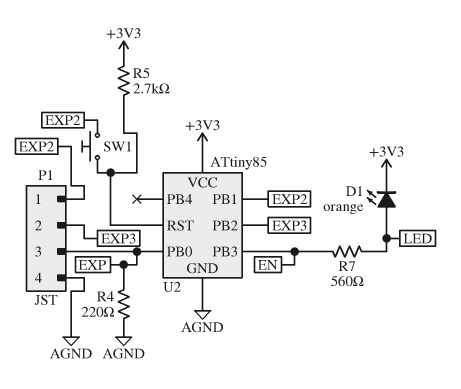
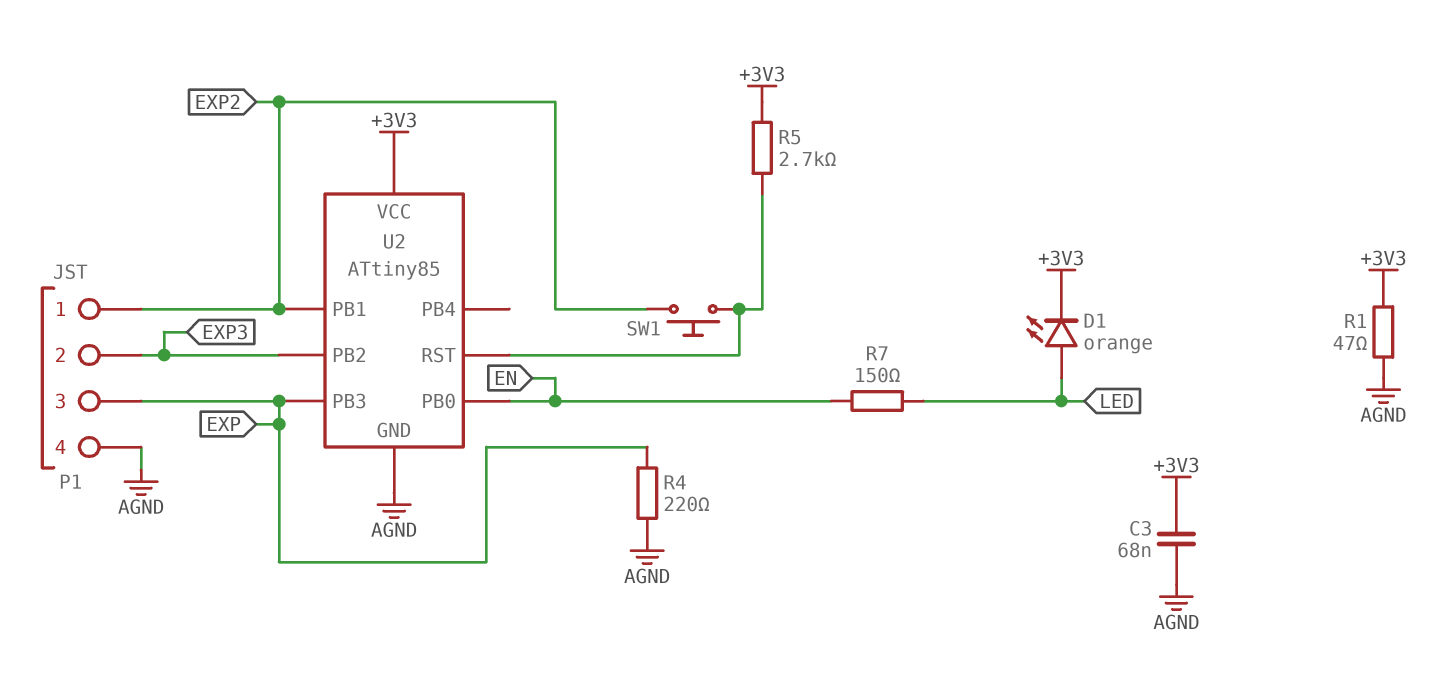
C3: none -> 68nF (+3V3, AGND)
R1: none -> 47 (+3V3, AGND)
R7: 560 (EN, LED) -> 150 (EN, LED)
U2 pin PB0: EXP -> EN
U2 pin PB3: EN -> EXP

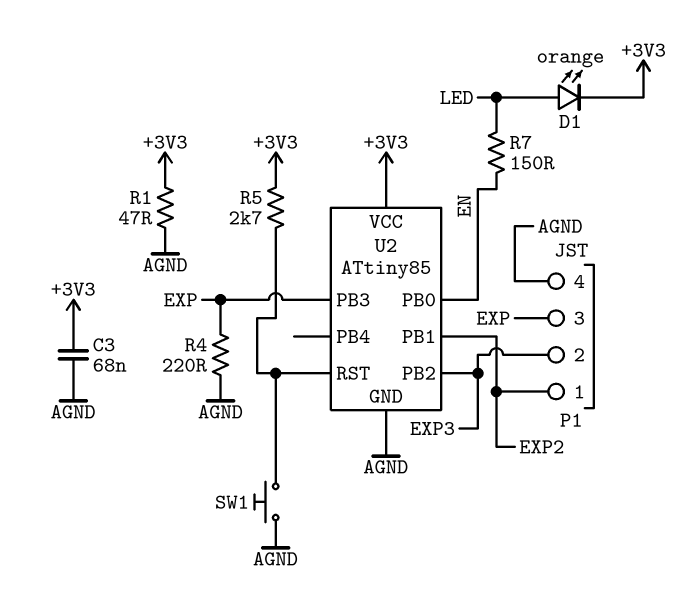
SW1: button (EXP2, U2/RST) -> button (AGND, U2/RST)

